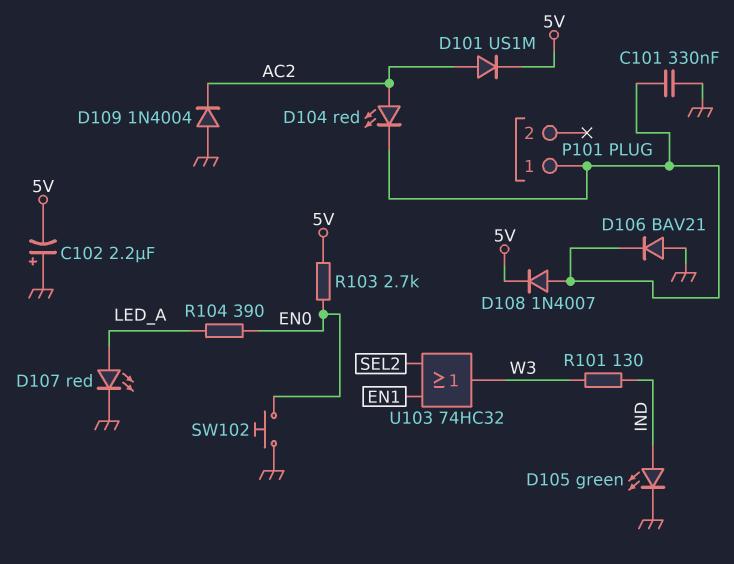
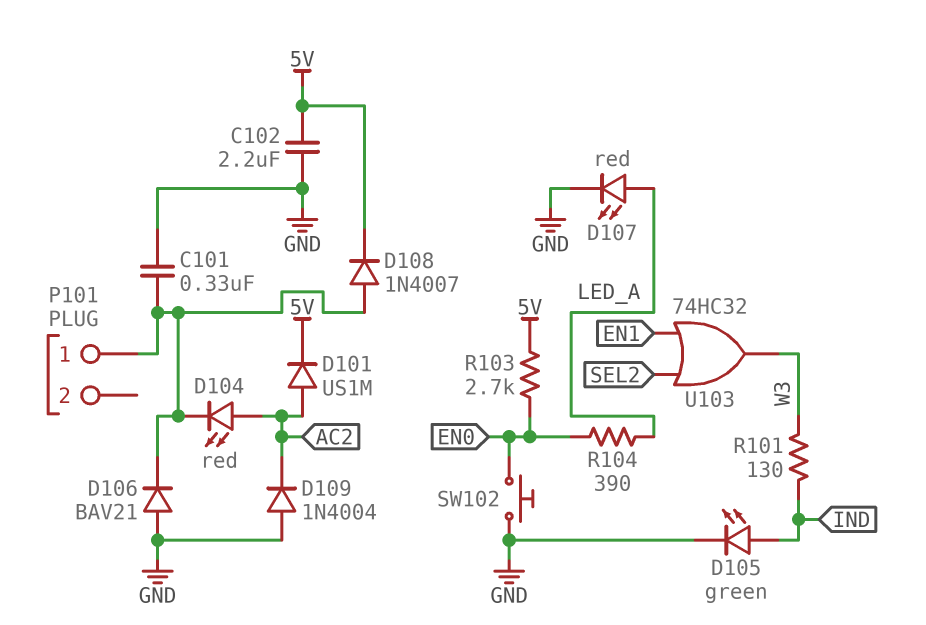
C102: 2.2uF (plus GND, minus 5V) -> 2.2uF (5V, GND)

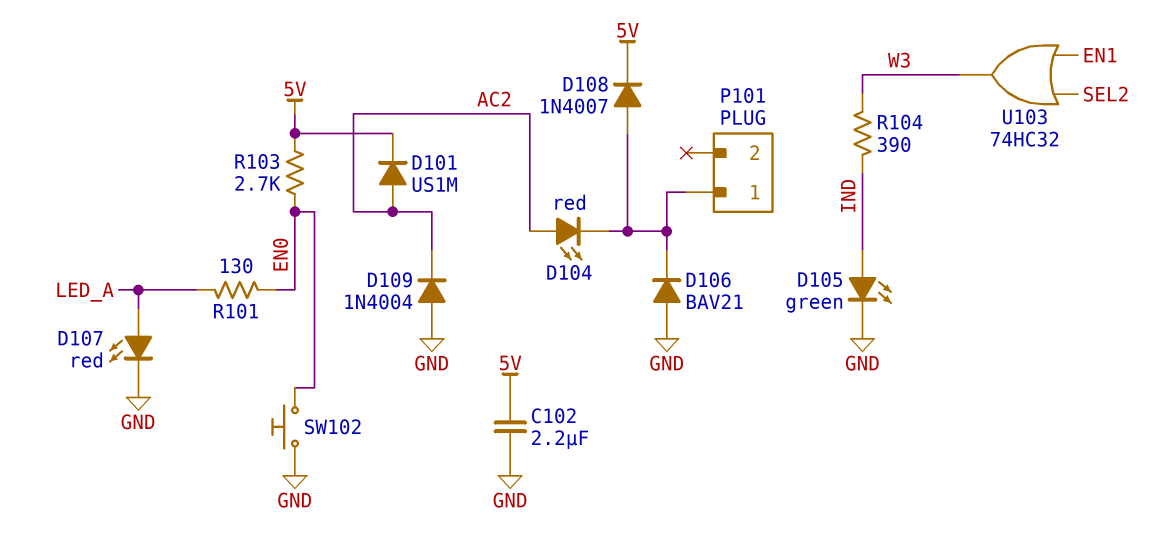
C101: 330nF (GND, P101/1) -> none
R101: 130 (IND, W3) -> 130 (EN0, LED_A)
R104: 390 (EN0, LED_A) -> 390 (IND, W3)

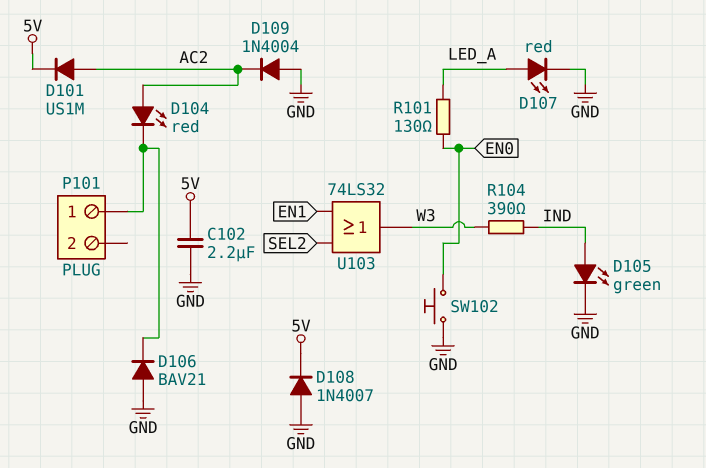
D108: diode 1N4007 (A P101/1, K 5V) -> diode 1N4007 (A GND, K 5V)
R103: 2.7k (5V, EN0) -> none
U103: OR 74HC32 (in EN1, in SEL2, out W3) -> OR 74LS32 (in EN1, in SEL2, out W3)

